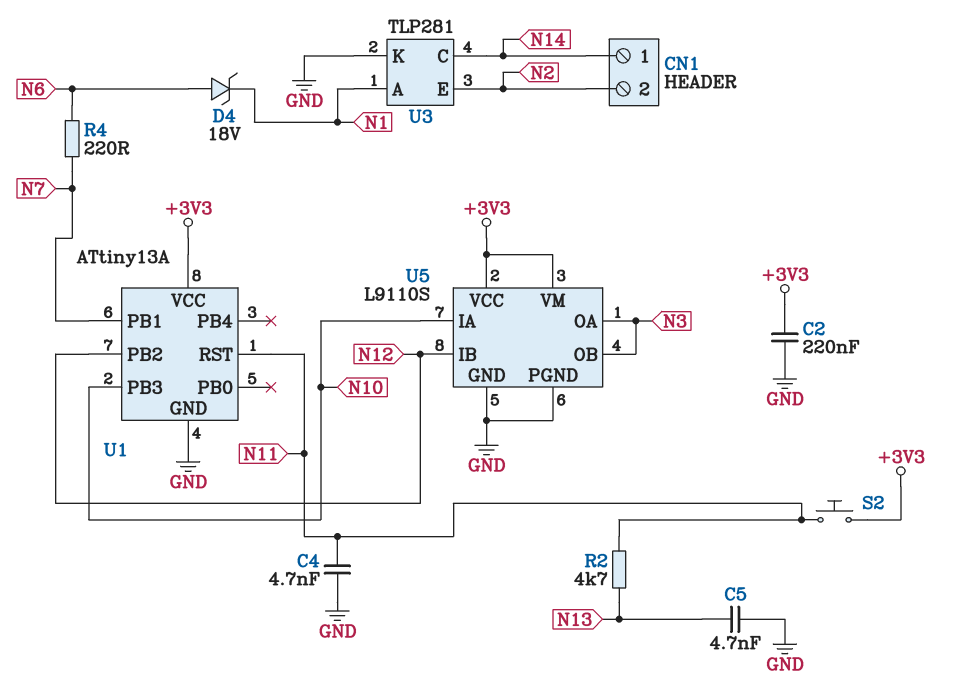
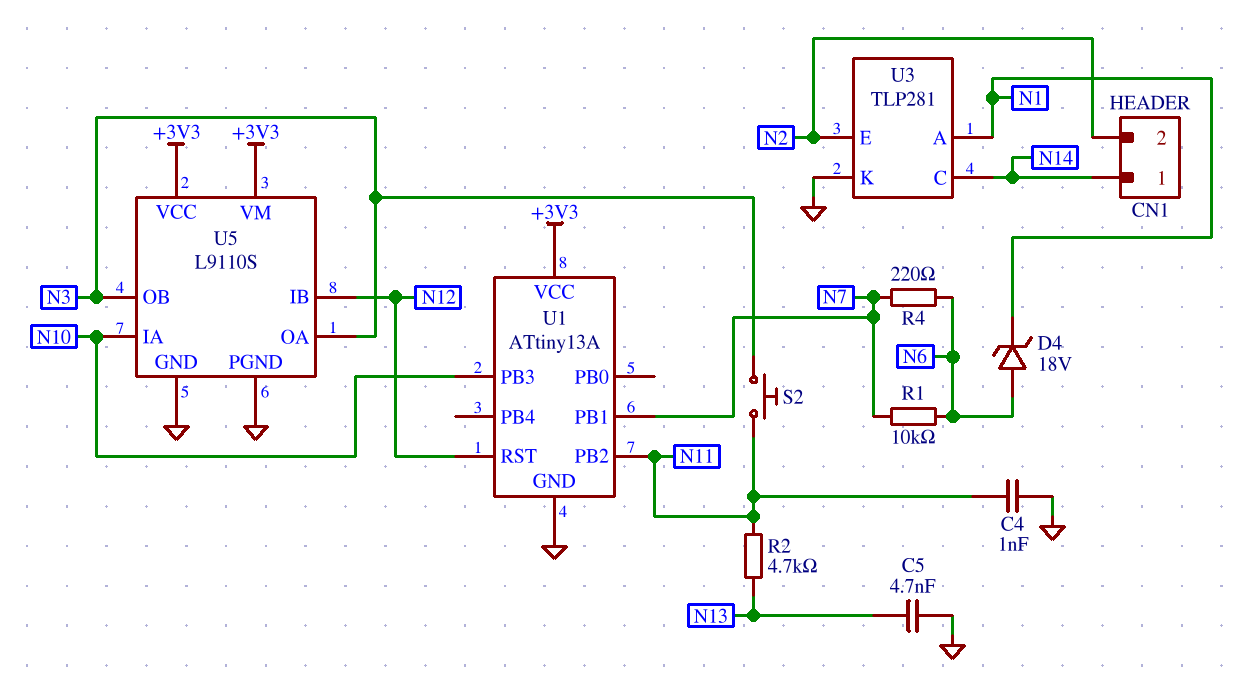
C2: 220nF (+3V3, GND) -> none
C4: 4.7nF (GND, N11) -> 1nF (GND, N11)
R1: none -> 10k (N6, N7)
S2: button (+3V3, N11) -> button (N3, N11)
U1 pin PB2: N12 -> N11
U1 pin RST: N11 -> N12

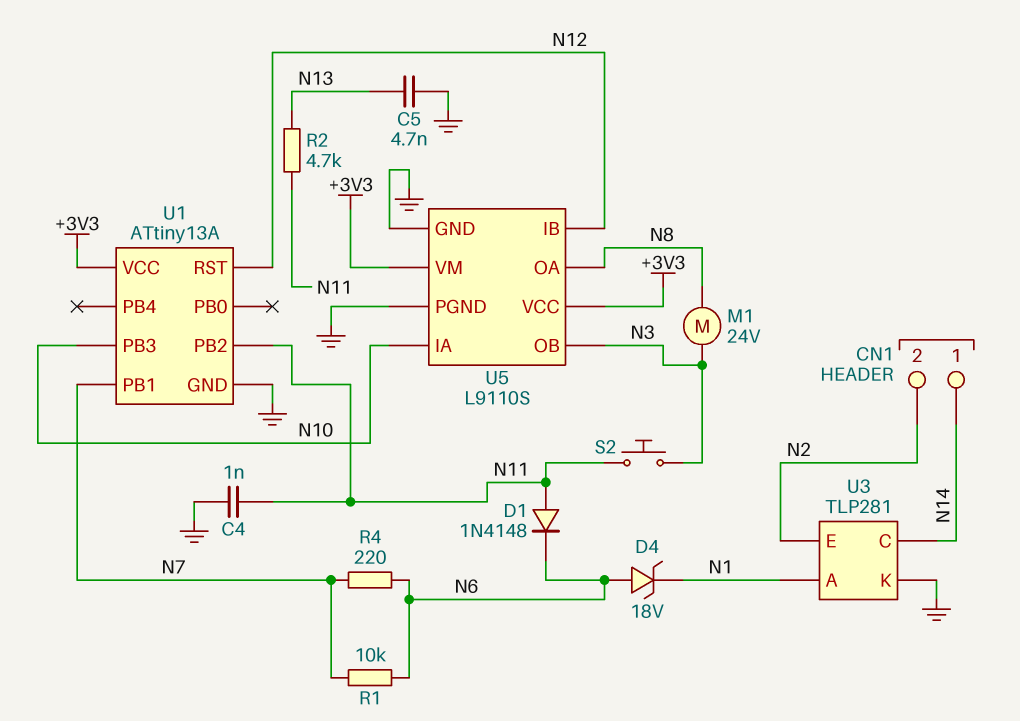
D1: none -> diode 1N4148 (A N11, K N6)
M1: none -> motor 24V (N3, N8)
U5 pin OA: N3 -> N8

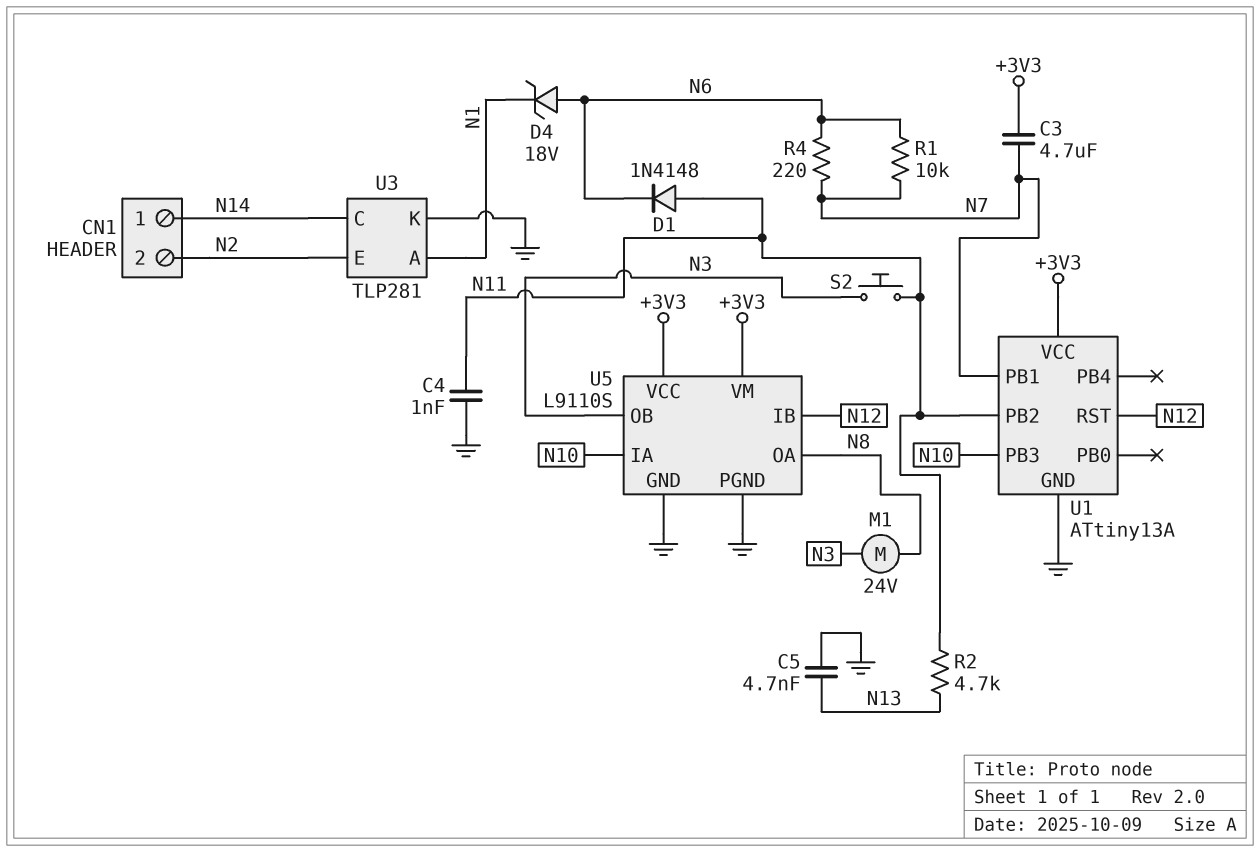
C3: none -> 4.7uF (+3V3, N7)

